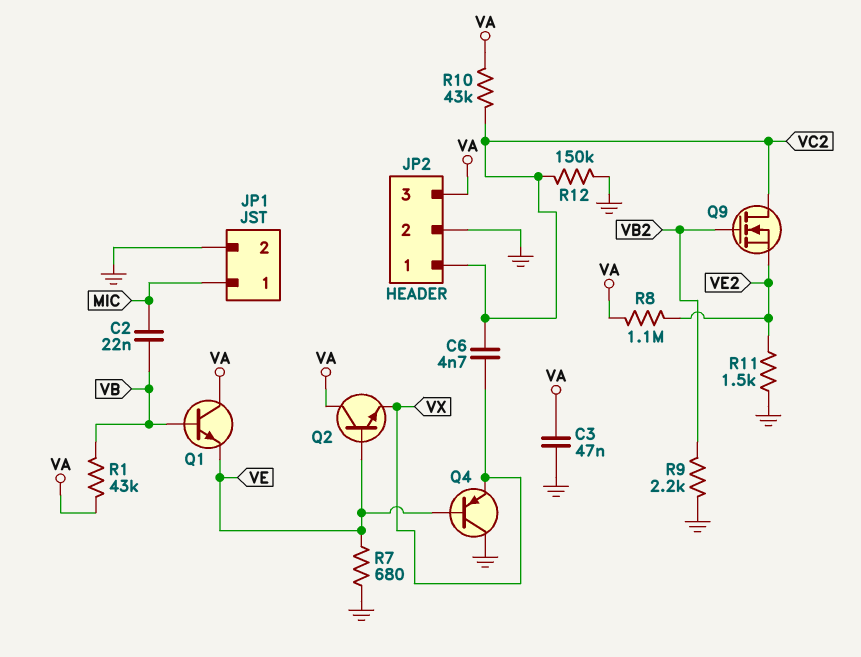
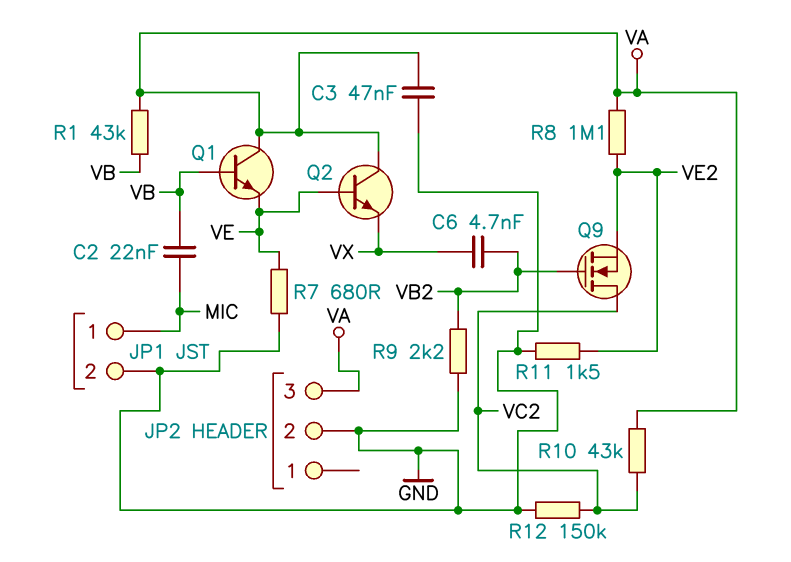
C6: 4.7nF (VC2, VX) -> 4.7nF (VB2, VX)
JP2 pin 1: VC2 -> none
Q4: PNP (B VE, C GND, E VX) -> none

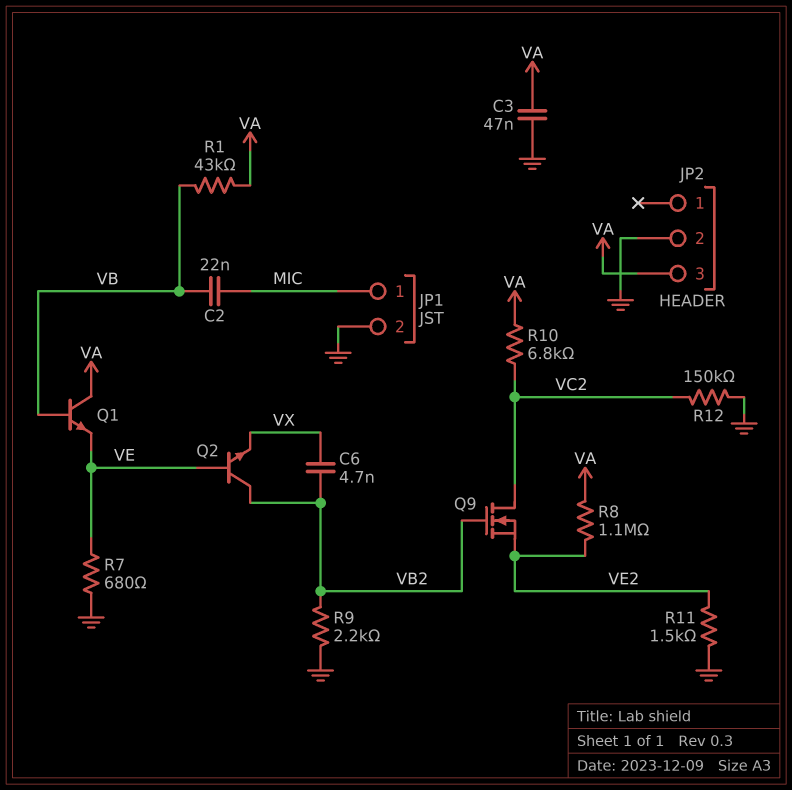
Q2: NPN (B VE, C VA, E VX) -> NPN (B VE, C VB2, E VX)
R10: 43k (VA, VC2) -> 6.8k (VA, VC2)

